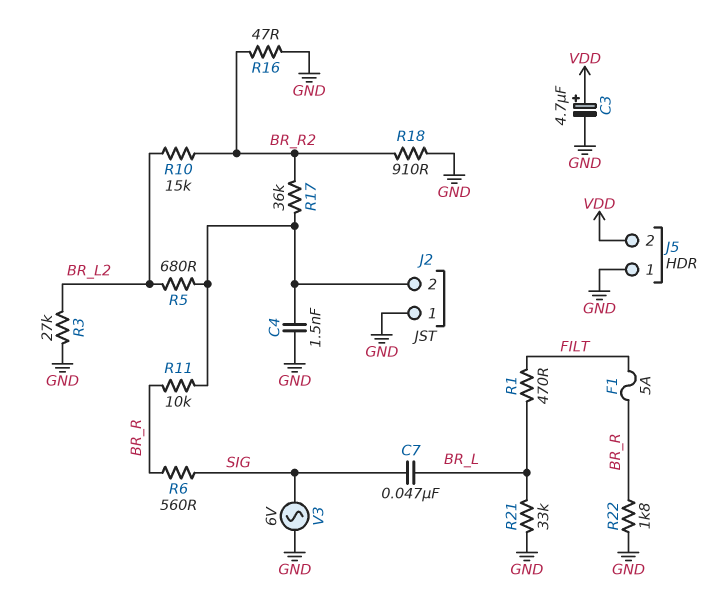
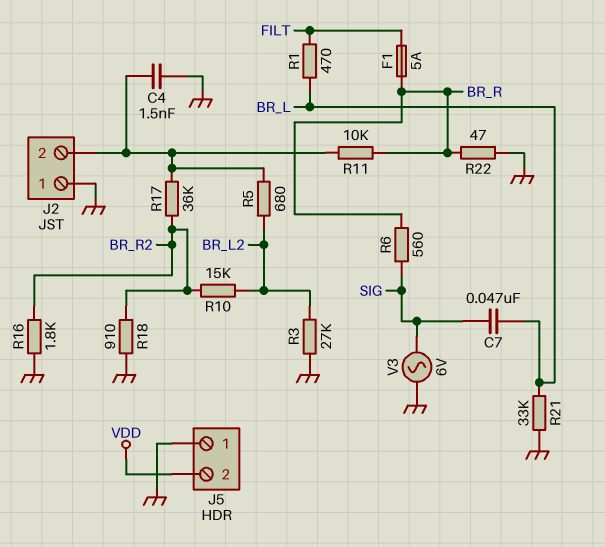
C3: 4.7uF (plus VDD, minus GND) -> none
R16: 47 (BR_R2, GND) -> 1.8k (BR_R2, GND)
R22: 1.8k (BR_R, GND) -> 47 (BR_R, GND)

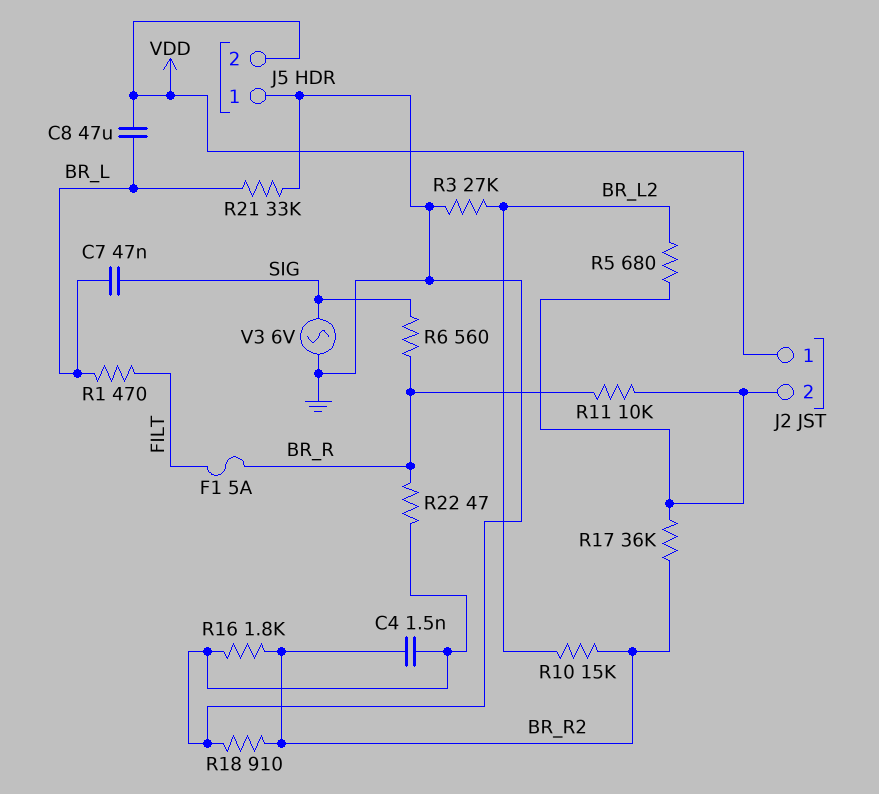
C4: 1.5nF (GND, J2/2) -> 1.5nF (BR_R2, GND)
C8: none -> 47uF (BR_L, VDD)
J2 pin 1: GND -> VDD

